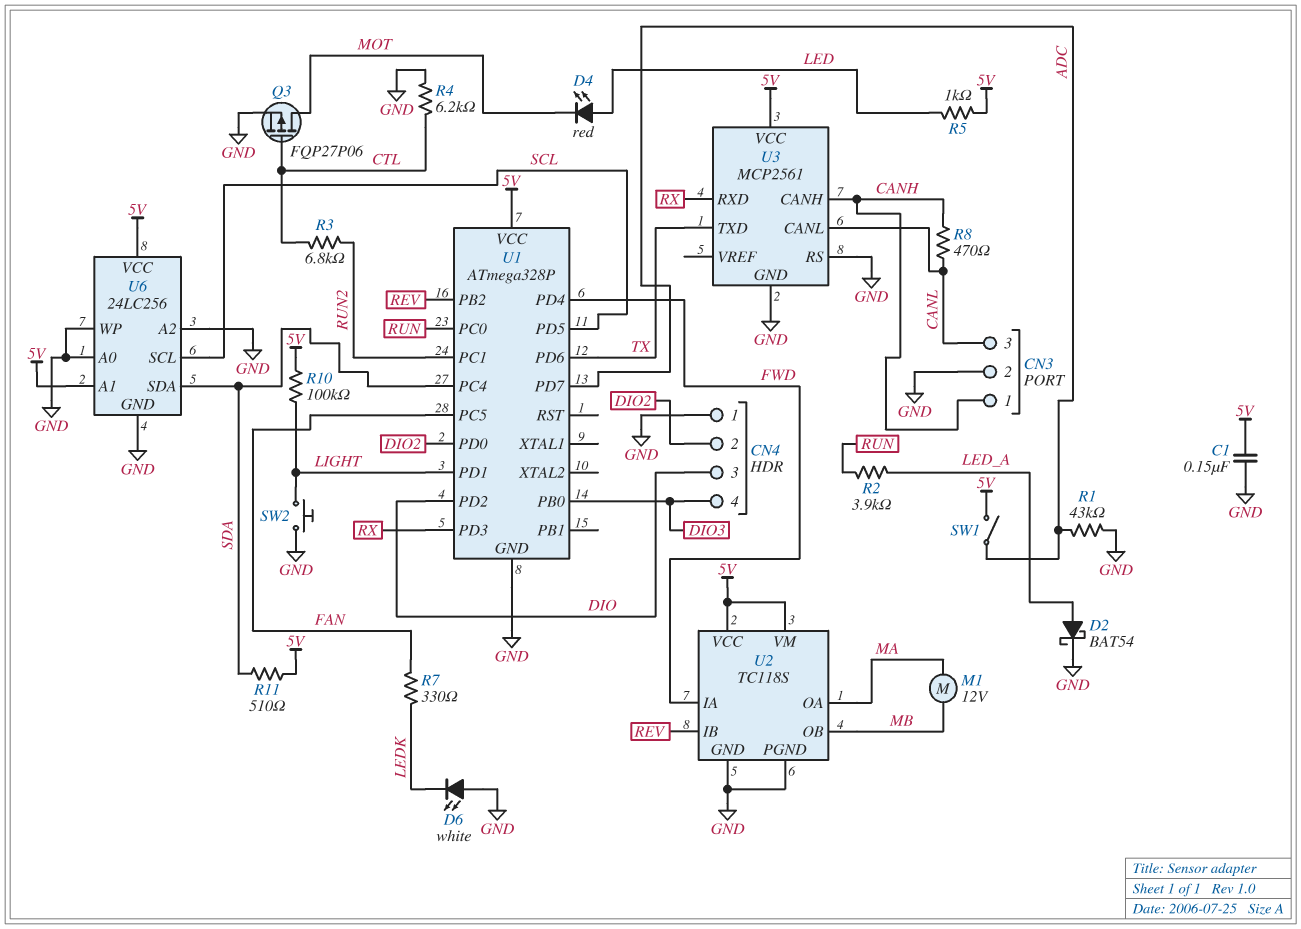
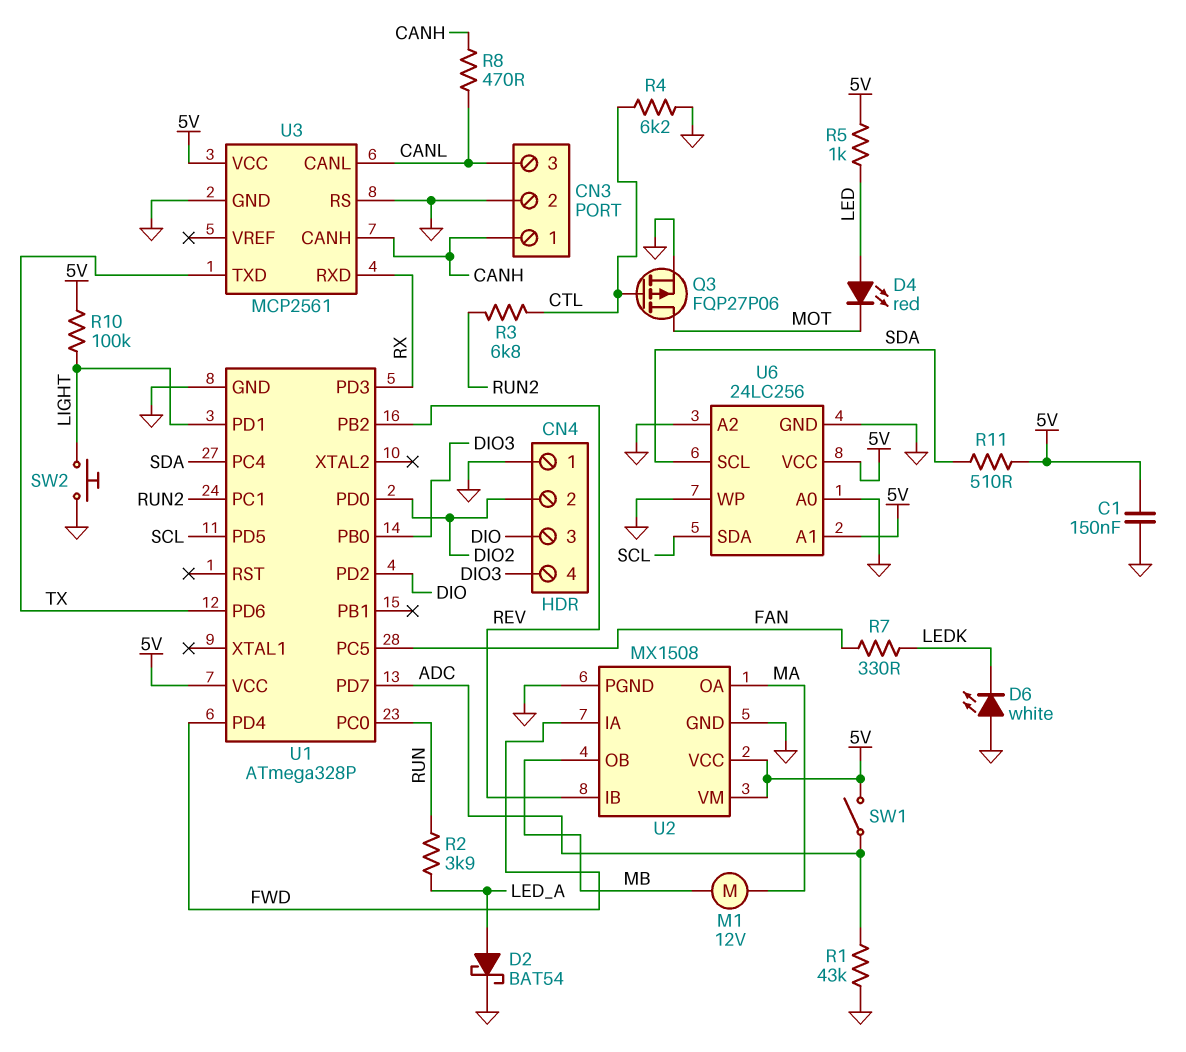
U2: TC118S -> MX1508
U6 pin SCL: SCL -> SDA
U6 pin SDA: SDA -> SCL

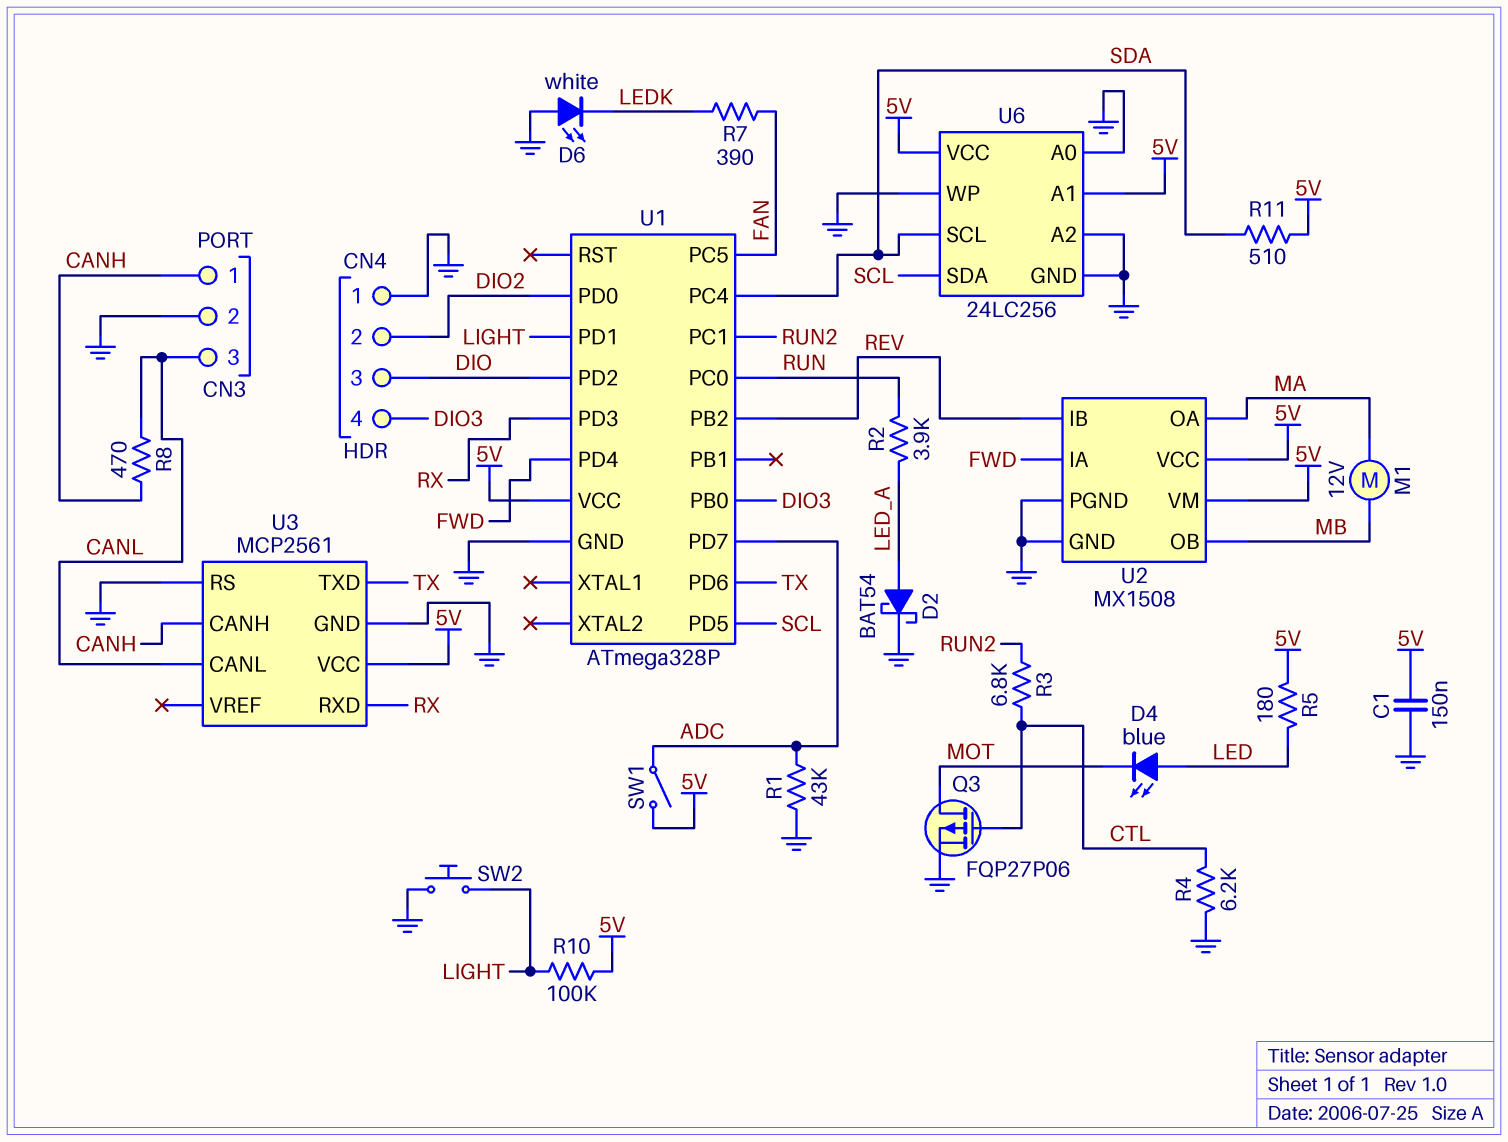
D4: LED red (A LED, K MOT) -> LED blue (A LED, K MOT)
R5: 1k (5V, LED) -> 180 (5V, LED)
R7: 330 (FAN, LEDK) -> 390 (FAN, LEDK)

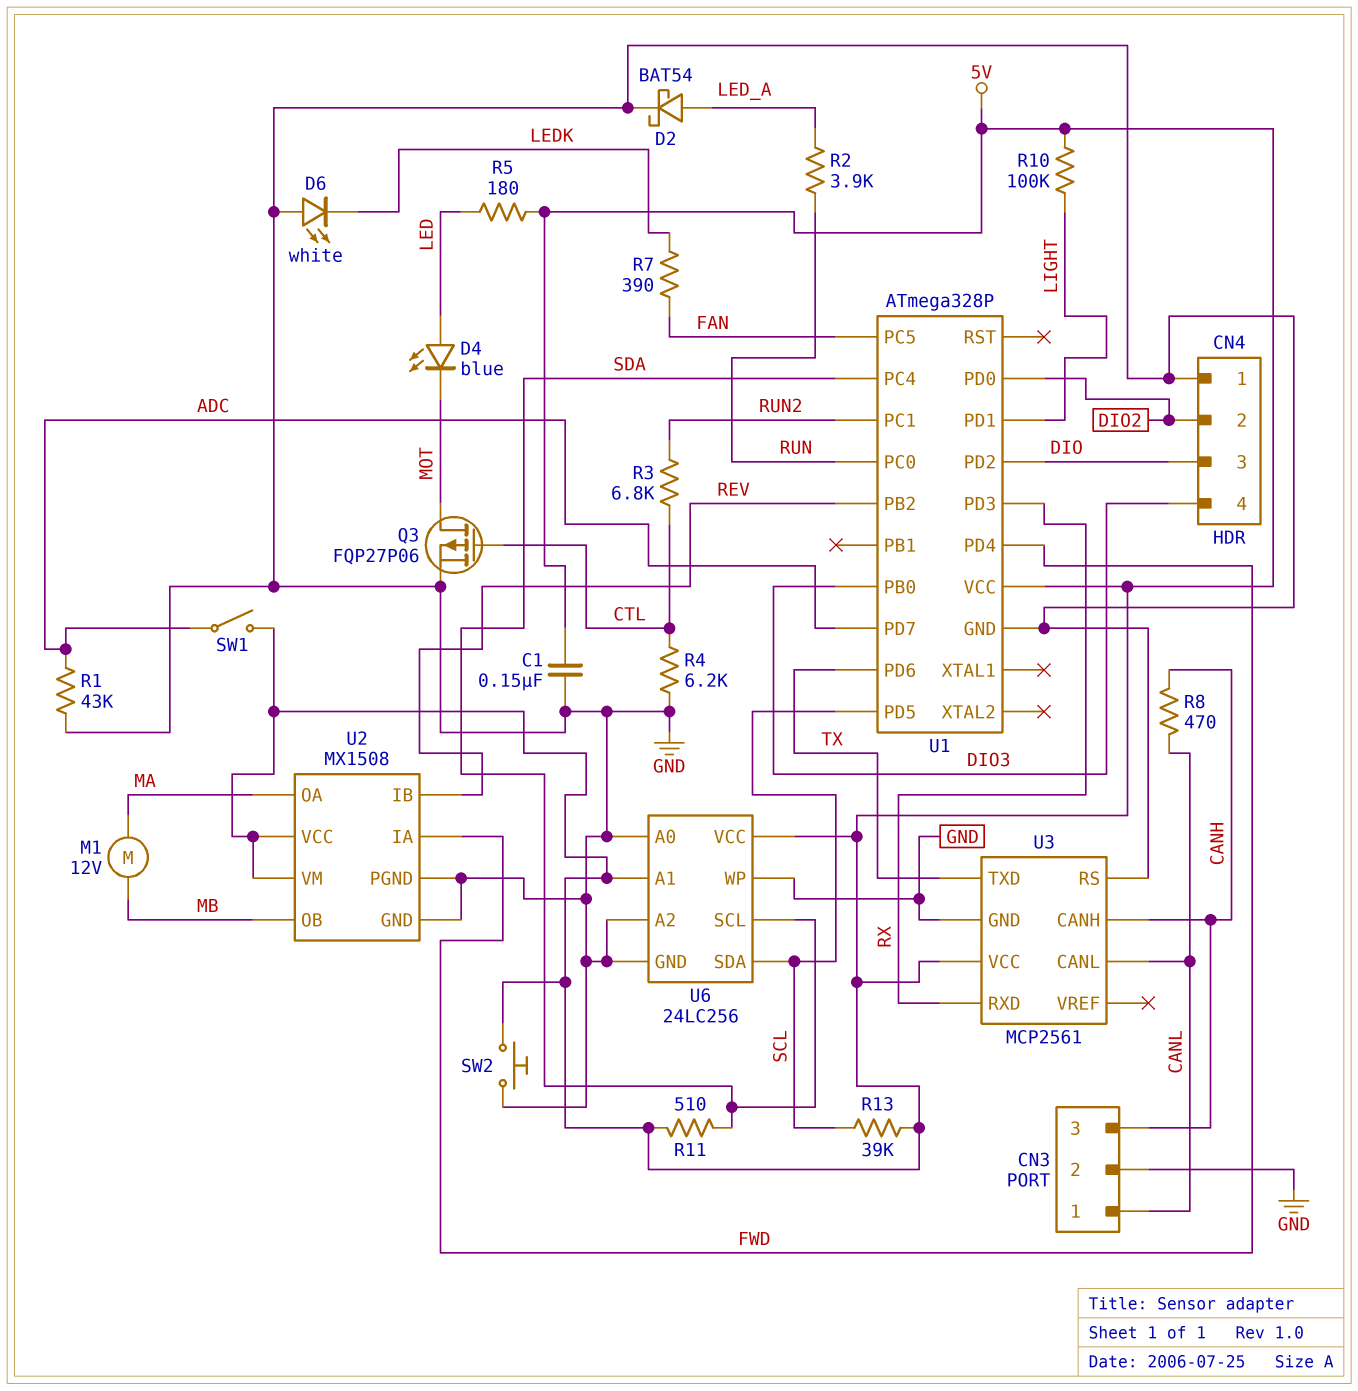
CN3 pin 1: CANH -> CANL
CN3 pin 3: CANL -> CANH
R13: none -> 39k (5V, SCL)
SW2: button (GND, LIGHT) -> button (5V, GND)

